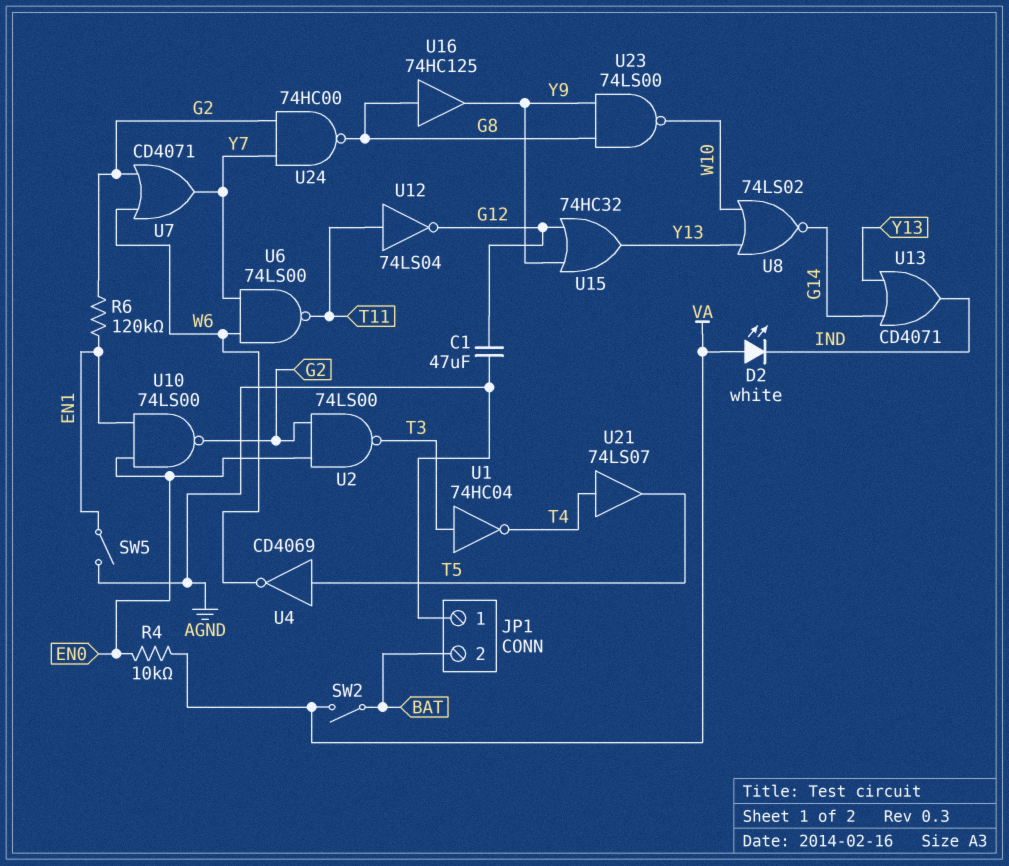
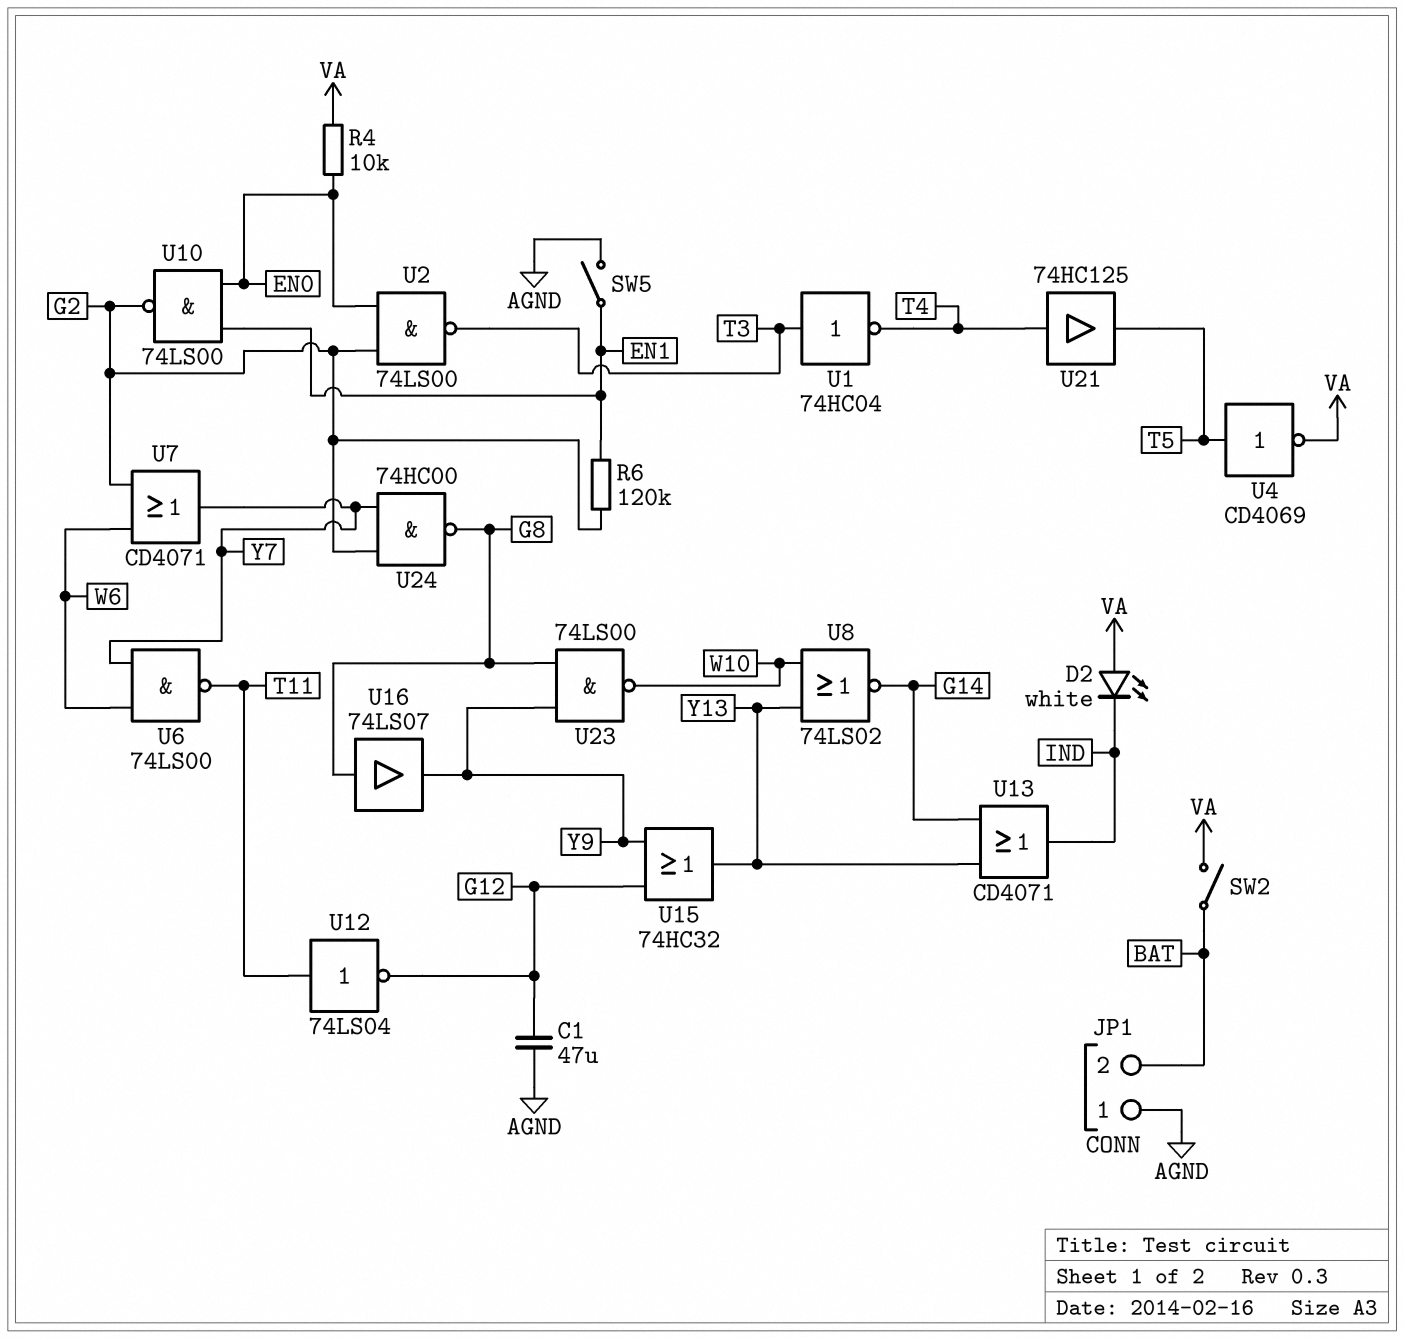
U4: NOT CD4069 (in T5, out W6) -> NOT CD4069 (in T5, out VA)
U16: buffer 74HC125 (in G8, out Y9) -> buffer 74LS07 (in G8, out Y9)
U21: buffer 74LS07 (in T4, out T5) -> buffer 74HC125 (in T4, out T5)

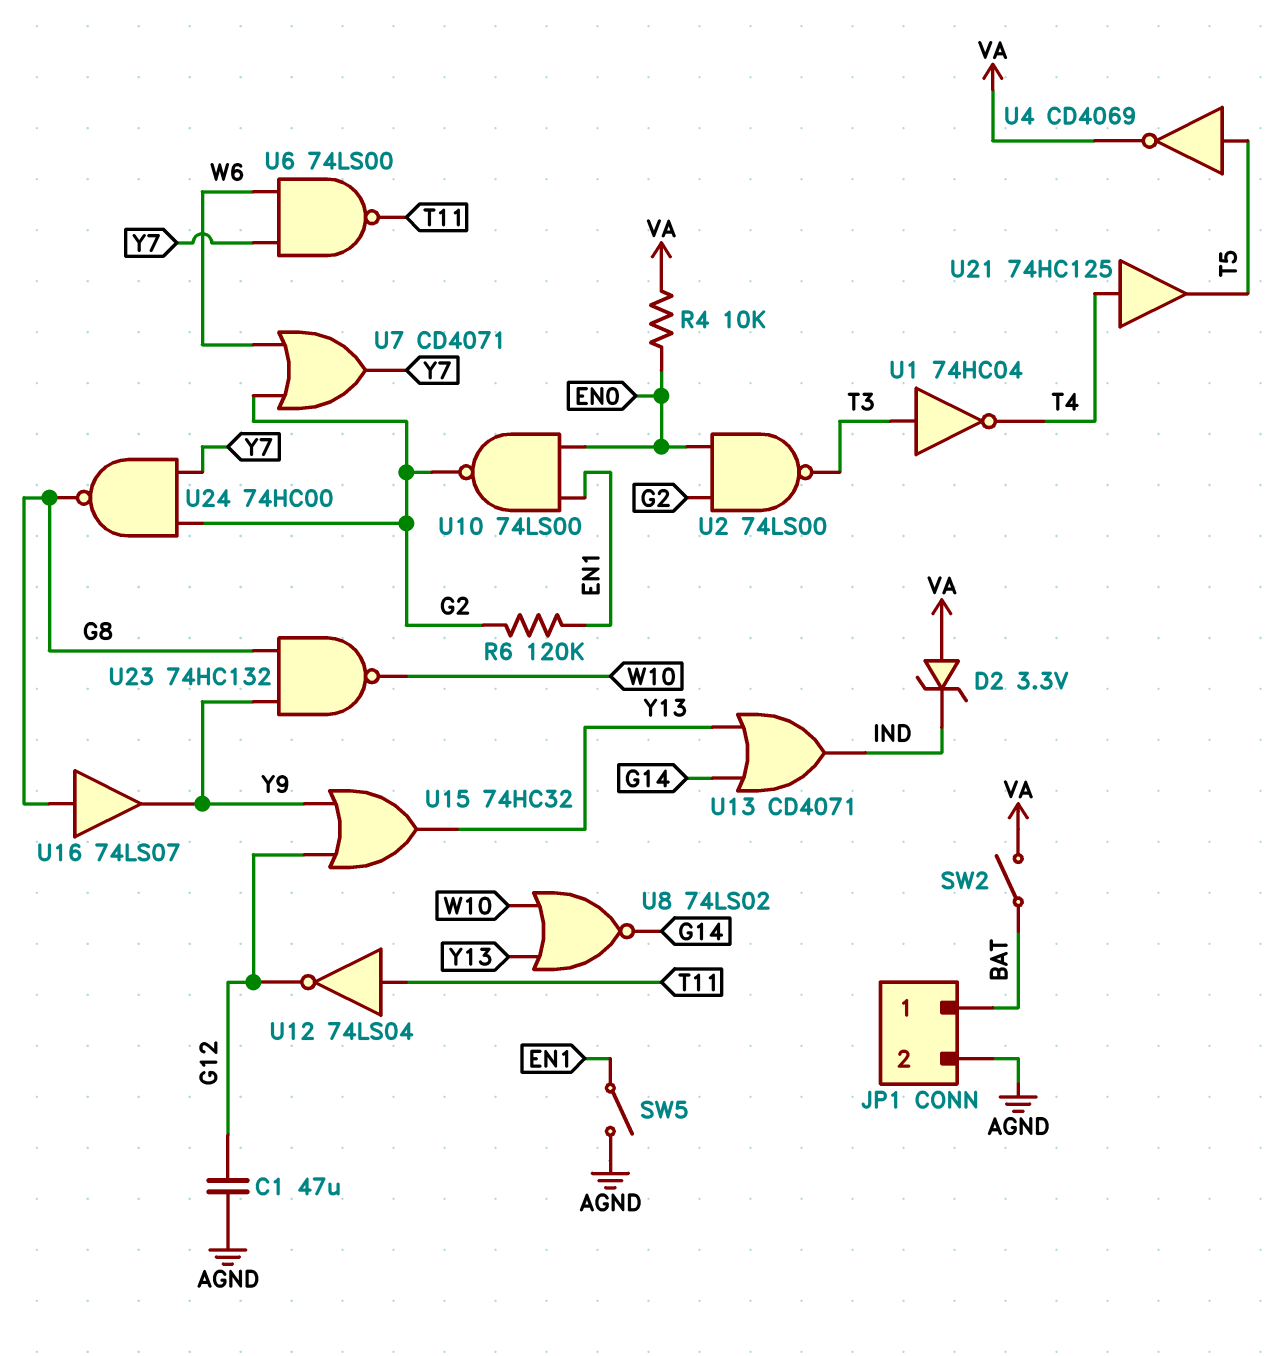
D2: LED white (A VA, K IND) -> zener 3.3V (A VA, K IND)
JP1 pin 1: AGND -> BAT
JP1 pin 2: BAT -> AGND
U23: NAND 74LS00 (in G8, in Y9, out W10) -> NAND 74HC132 (in G8, in Y9, out W10)

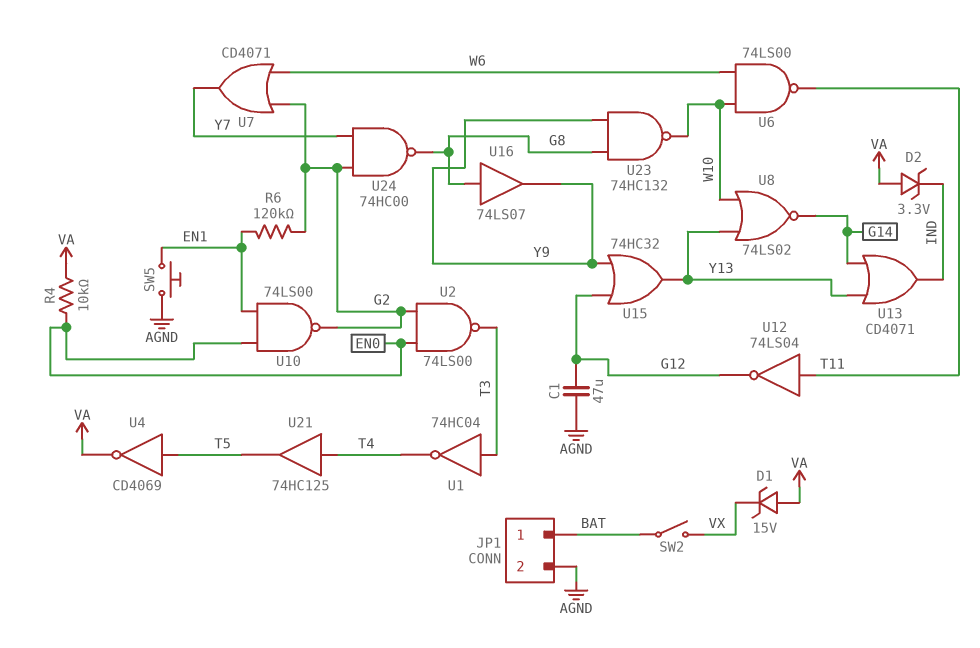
D1: none -> zener 15V (A VA, K VX)
SW2: switch (BAT, VA) -> switch (BAT, VX)
SW5: switch (AGND, EN1) -> button (AGND, EN1)
U6: NAND 74LS00 (in W6, in Y7, out T11) -> NAND 74LS00 (in W6, in W10, out T11)

